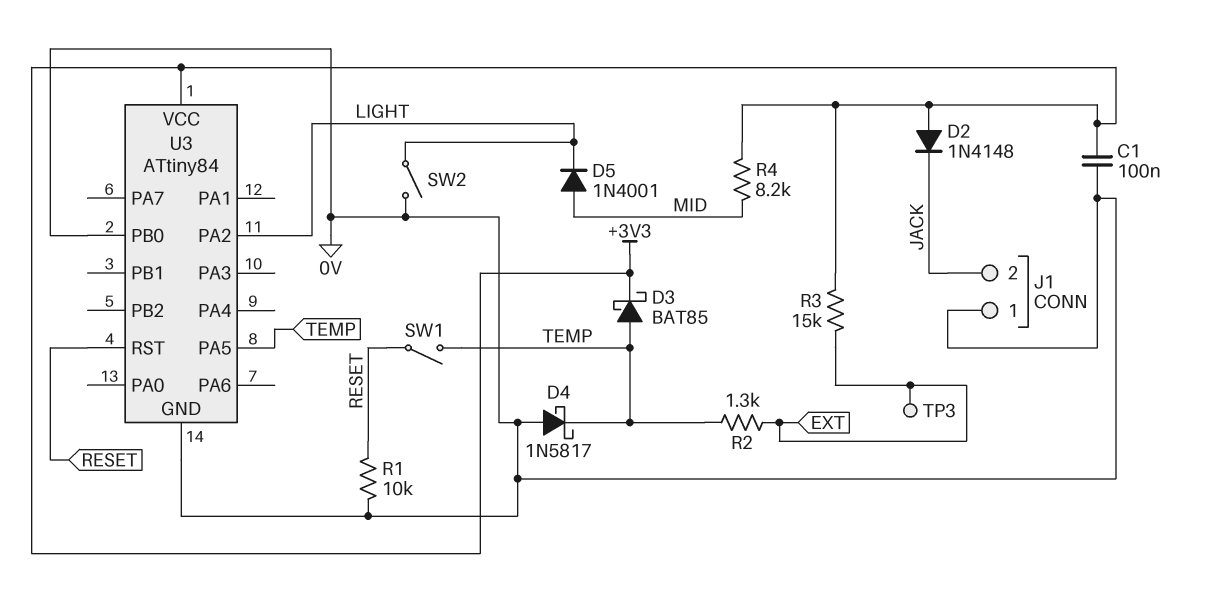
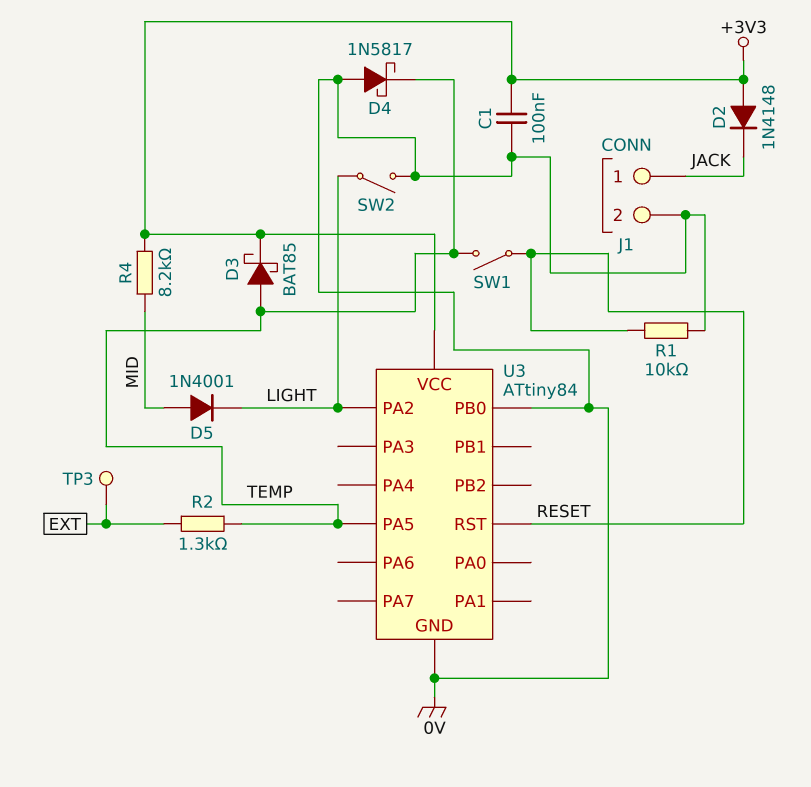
J1 pin 1: 0V -> JACK
J1 pin 2: JACK -> 0V
R3: 15k (+3V3, EXT) -> none

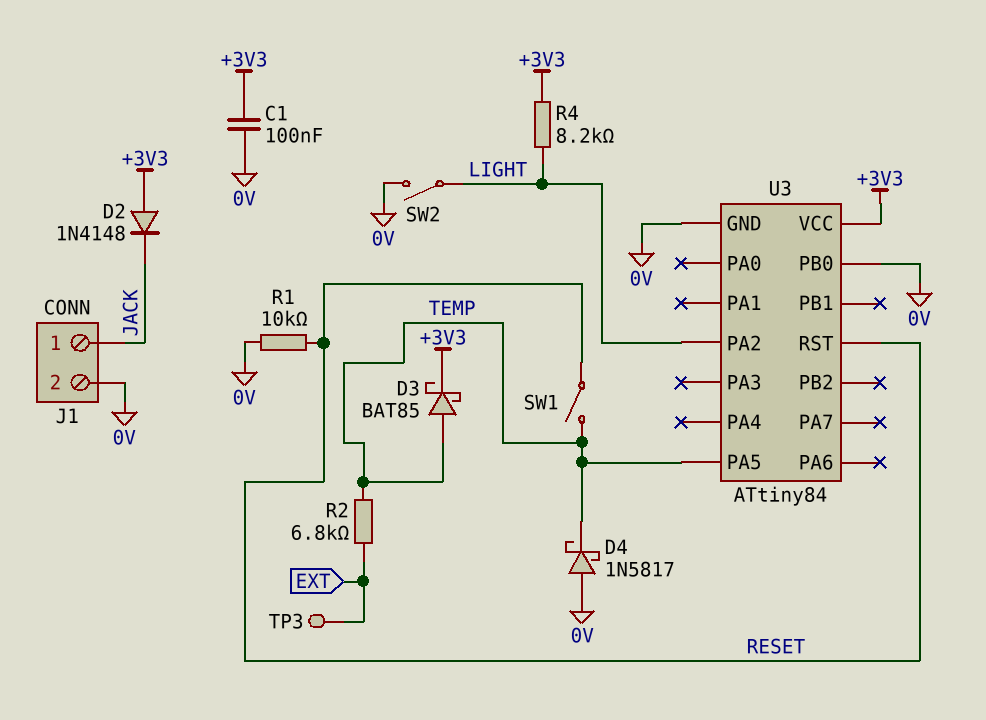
D5: diode 1N4001 (A MID, K LIGHT) -> none
R2: 1.3k (EXT, TEMP) -> 6.8k (EXT, TEMP)
R4: 8.2k (+3V3, MID) -> 8.2k (+3V3, LIGHT)

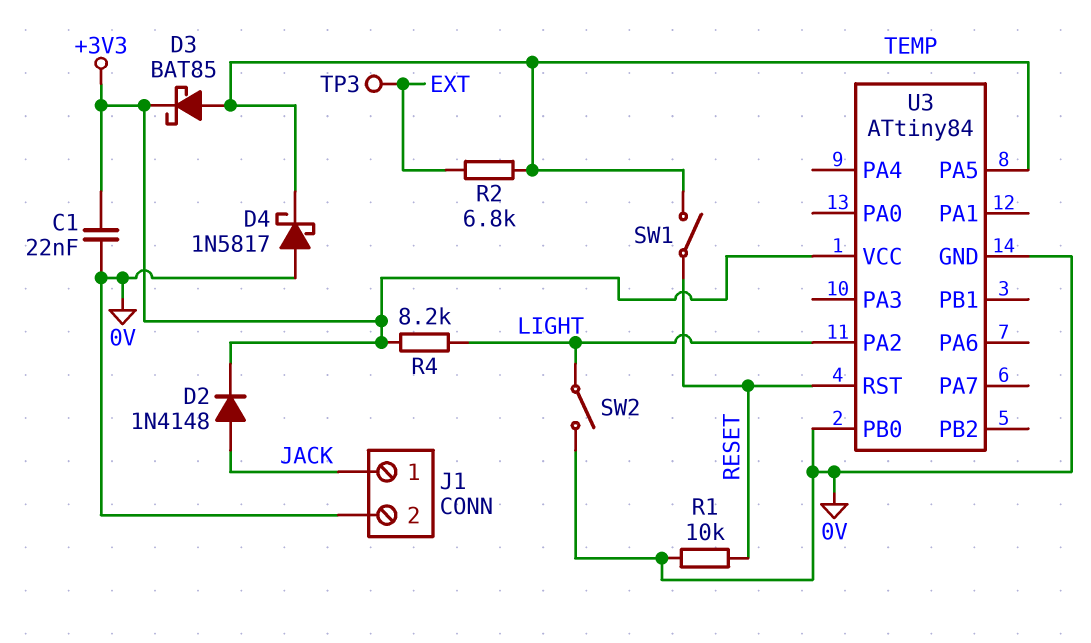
C1: 100nF (+3V3, 0V) -> 22nF (+3V3, 0V)
D2: diode 1N4148 (A +3V3, K JACK) -> diode 1N4148 (A JACK, K +3V3)

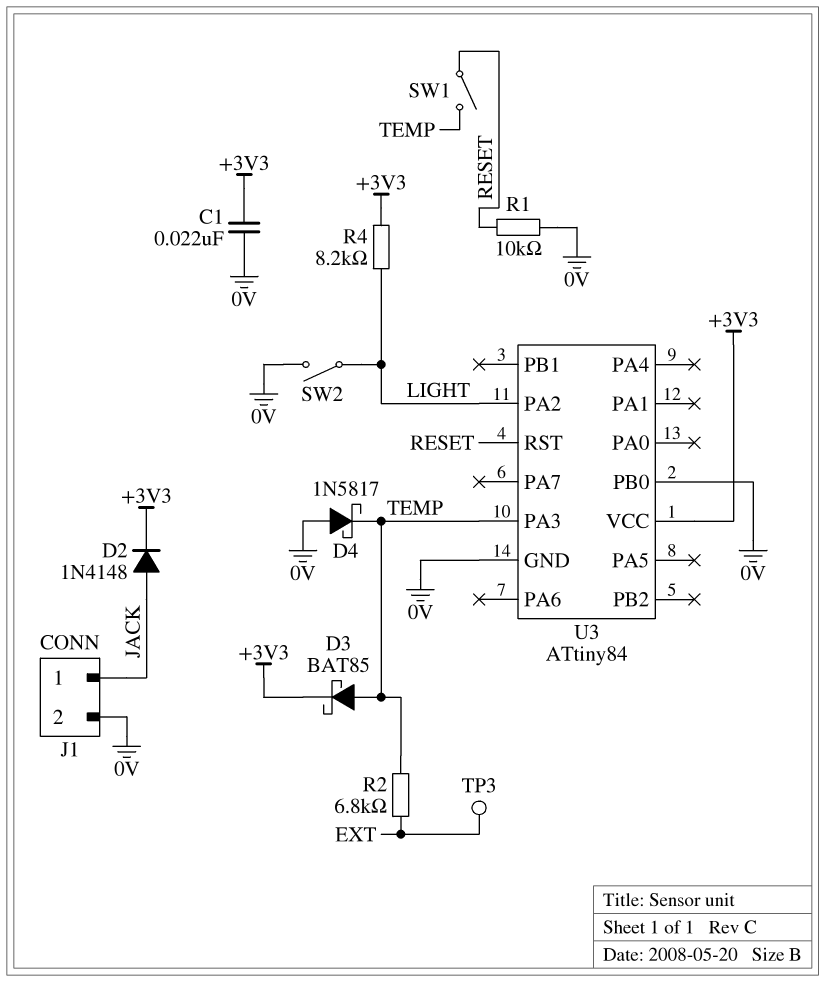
U3 pin PA3: none -> TEMP
U3 pin PA5: TEMP -> none

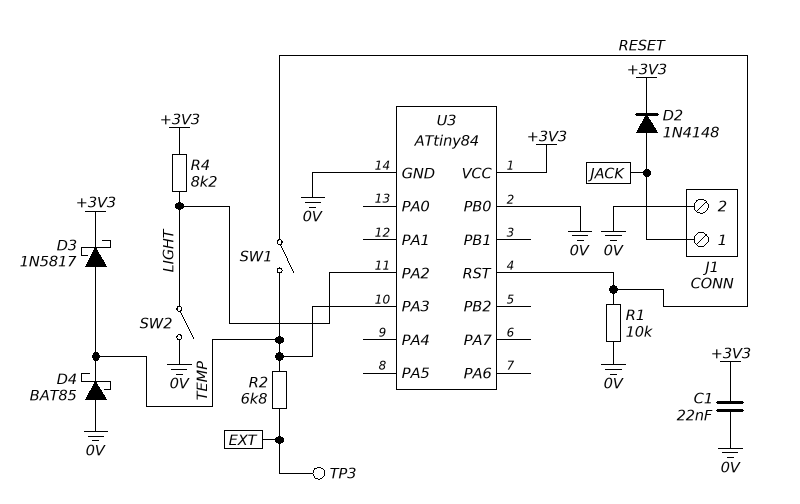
D3: schottky BAT85 (A TEMP, K +3V3) -> schottky 1N5817 (A TEMP, K +3V3)
D4: schottky 1N5817 (A 0V, K TEMP) -> schottky BAT85 (A 0V, K TEMP)

